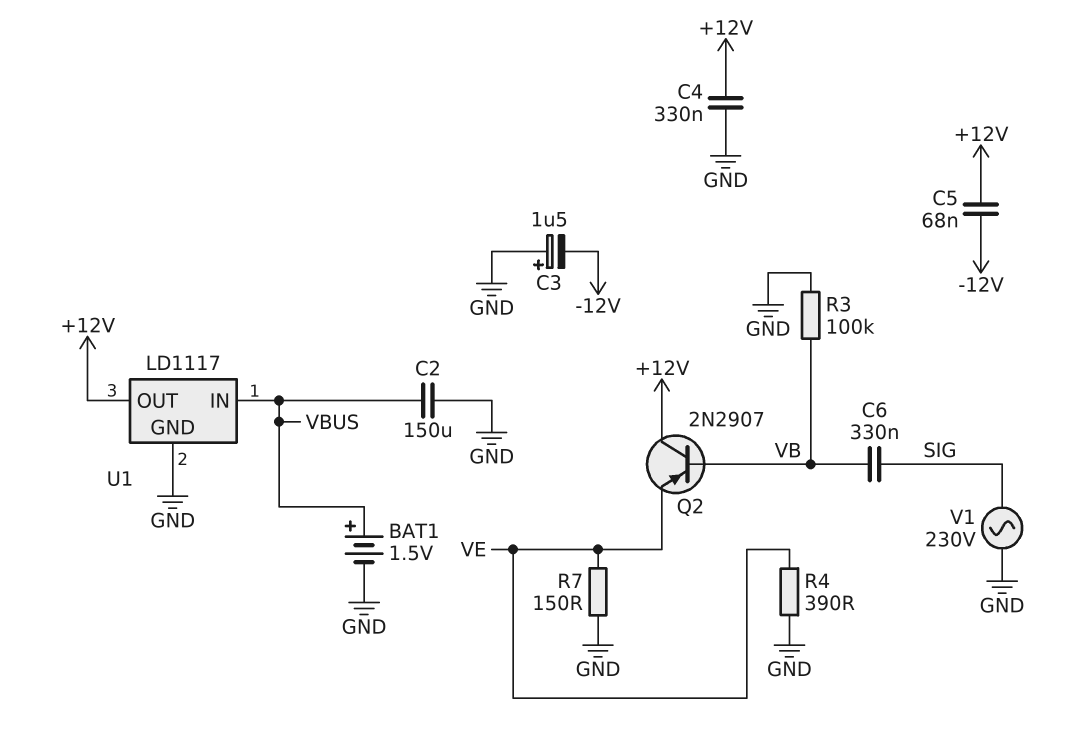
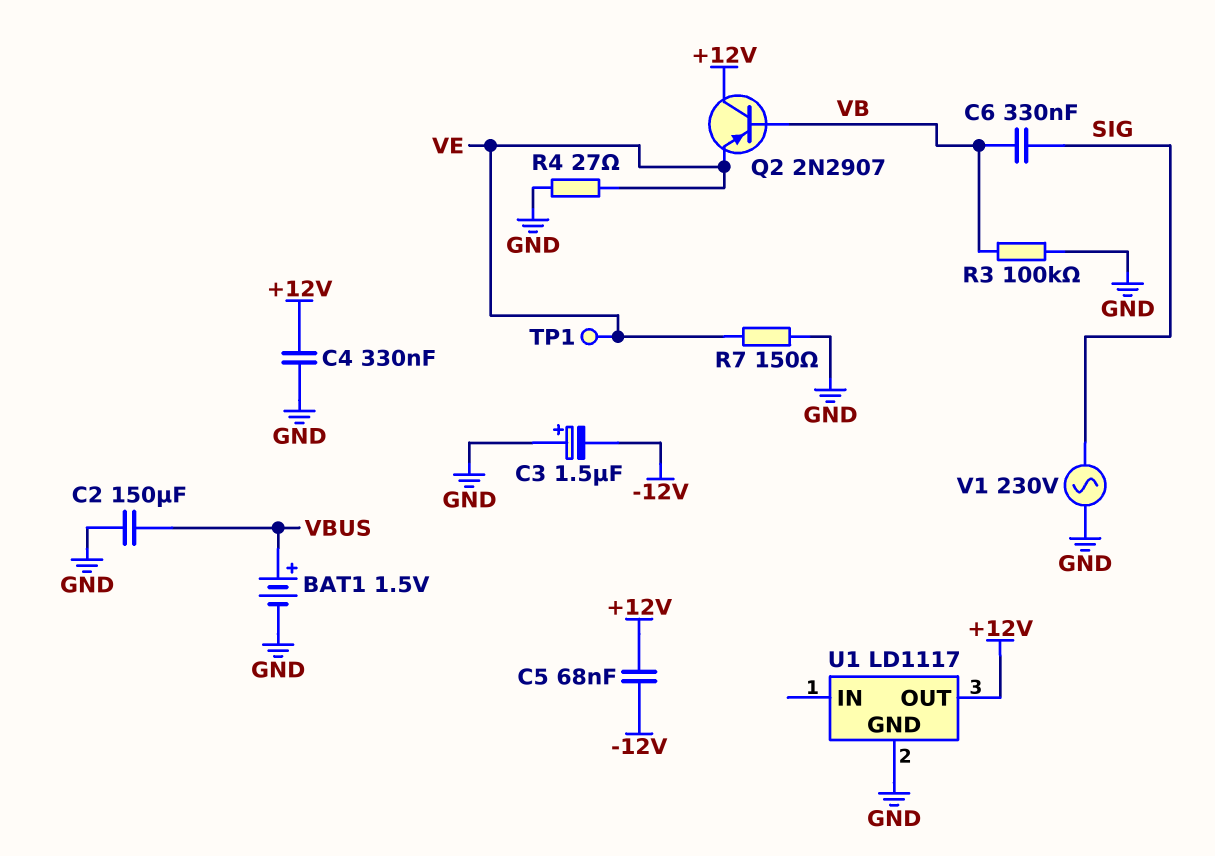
R4: 390 (GND, VE) -> 27 (GND, VE)
TP1: none -> test point (VE)
U1 pin IN: VBUS -> none

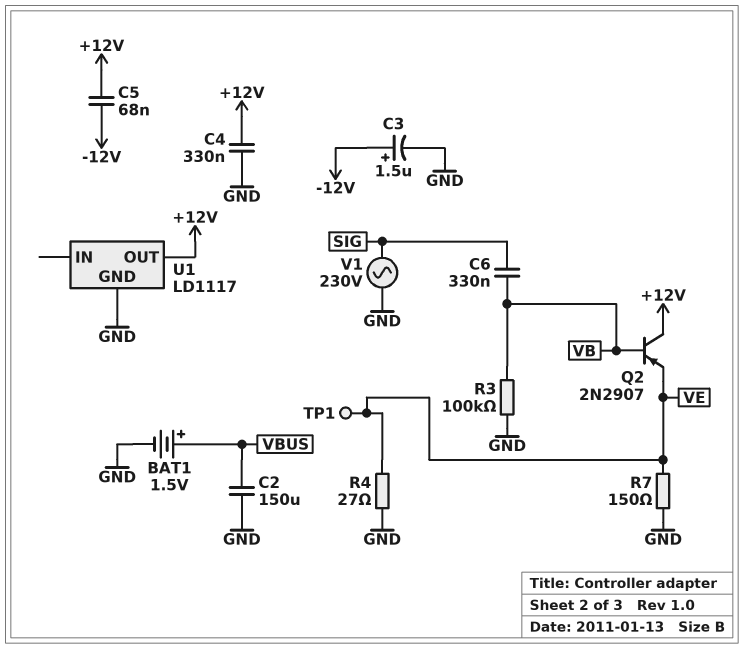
C3: 1.5uF (plus GND, minus -12V) -> 1.5uF (plus -12V, minus GND)

